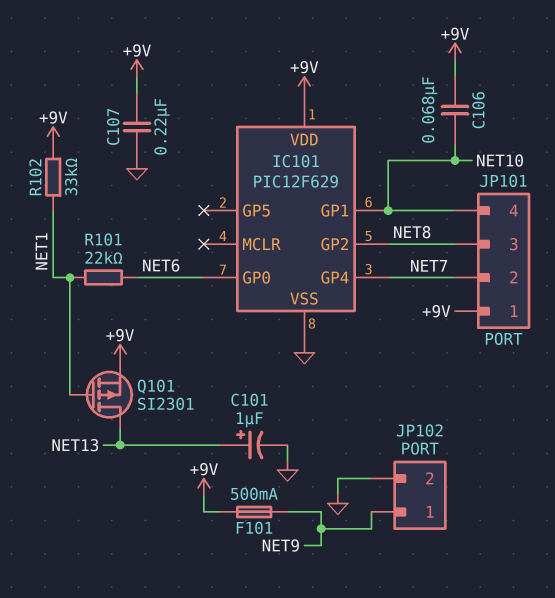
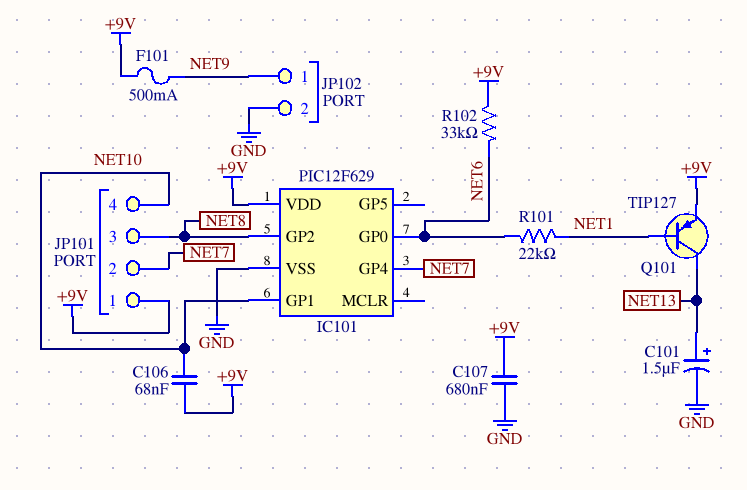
C101: 1uF (plus NET13, minus GND) -> 1.5uF (plus NET13, minus GND)
C107: 220nF (+9V, GND) -> 680nF (+9V, GND)
Q101: PMOS SI2301 (G NET1, D NET13, S +9V) -> PNP TIP127 (B NET1, C NET13, E +9V)
R102: 33k (+9V, NET1) -> 33k (+9V, NET6)

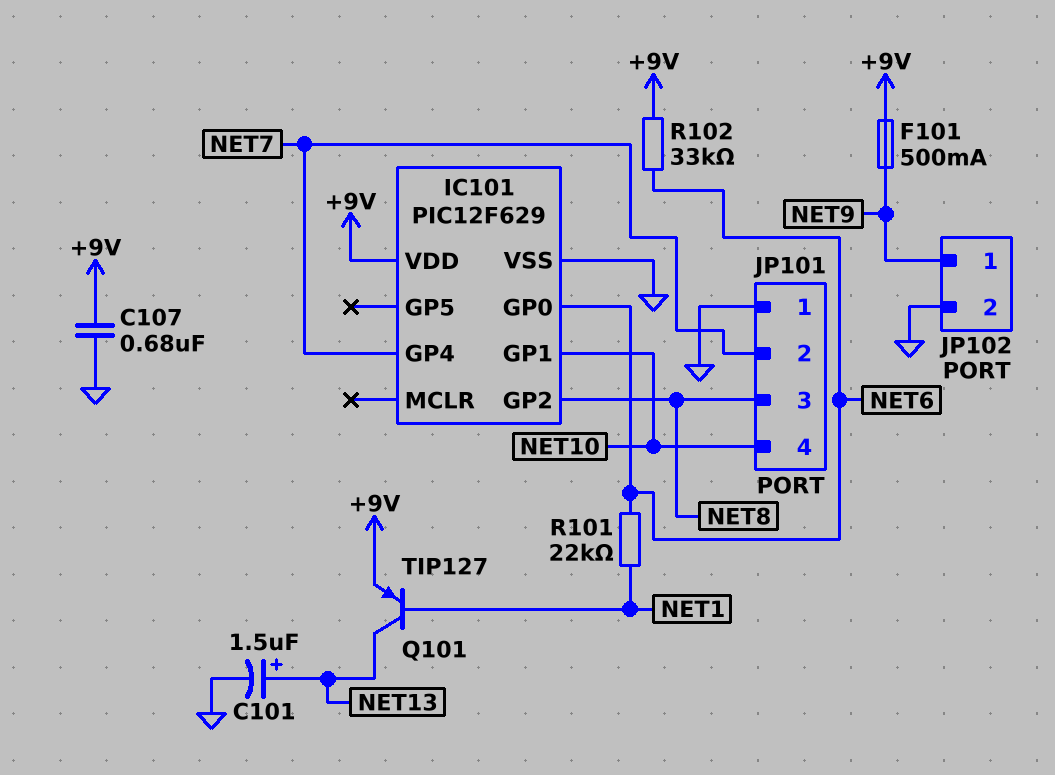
C106: 68nF (+9V, NET10) -> none
JP101 pin 1: +9V -> GND

